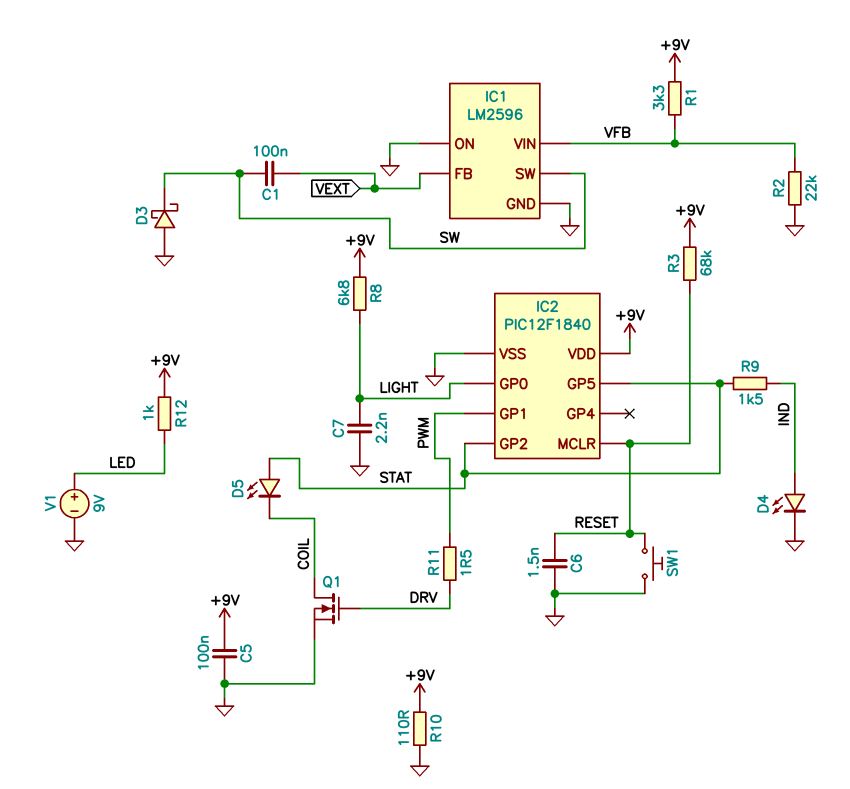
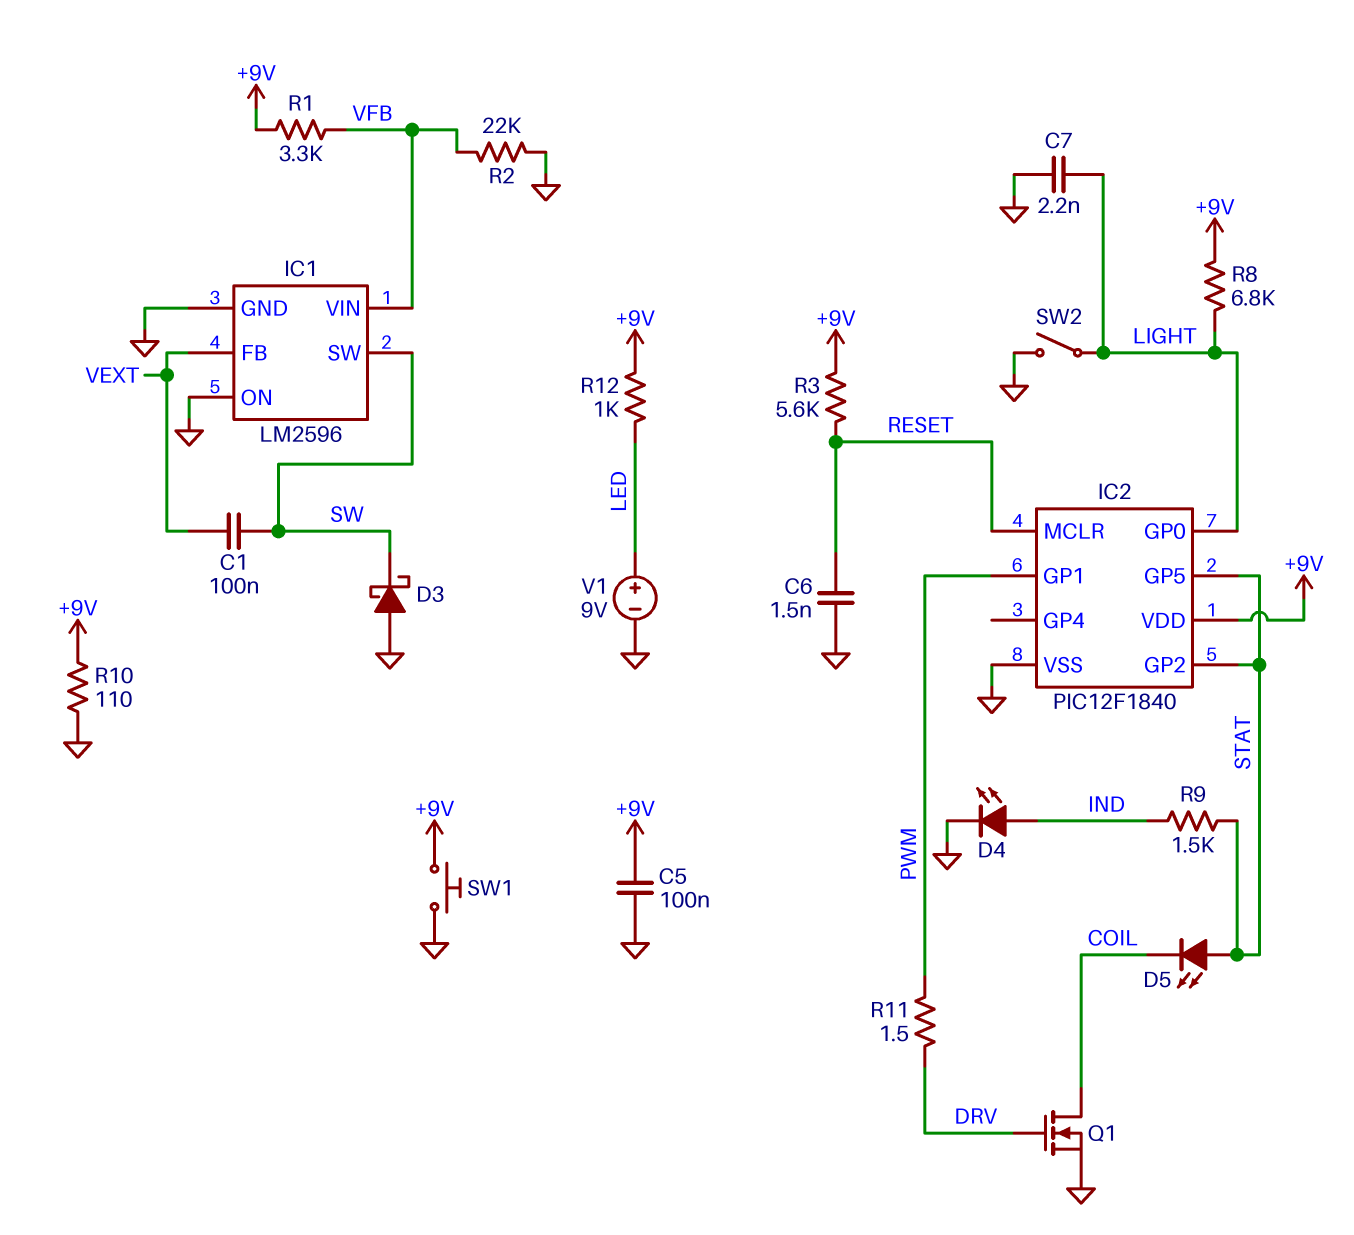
R3: 68k (+9V, RESET) -> 5.6k (+9V, RESET)
SW1: button (GND, RESET) -> button (+9V, GND)
SW2: none -> switch (GND, LIGHT)

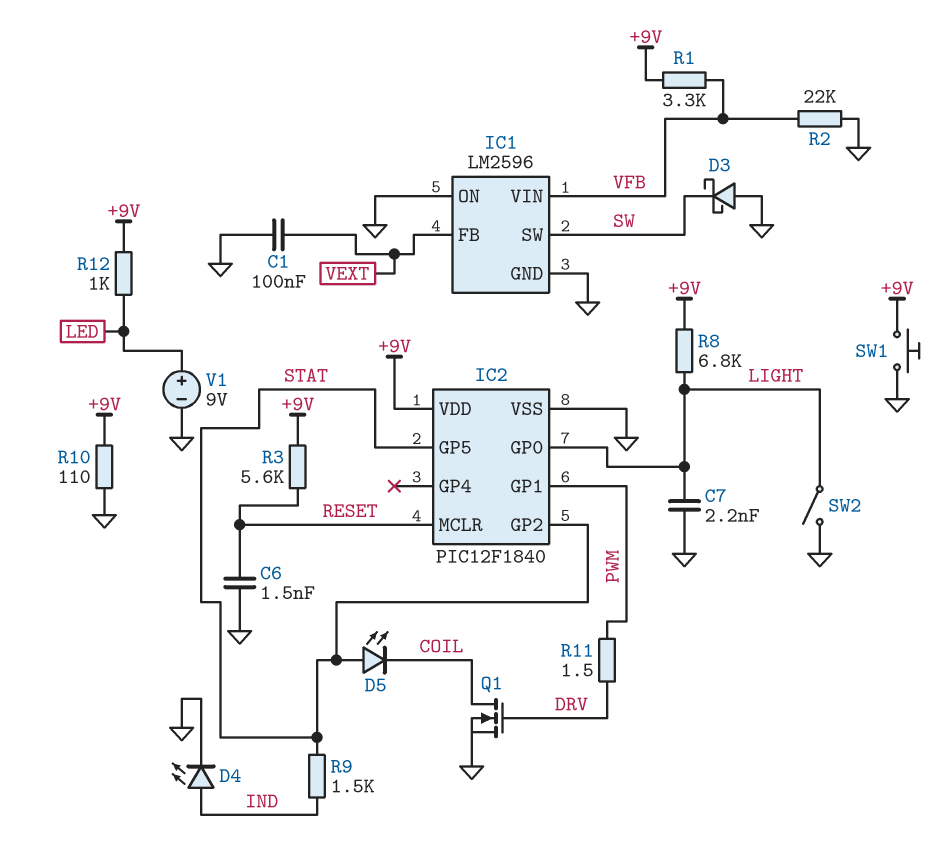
C1: 100nF (SW, VEXT) -> 100nF (GND, VEXT)
C5: 100nF (+9V, GND) -> none

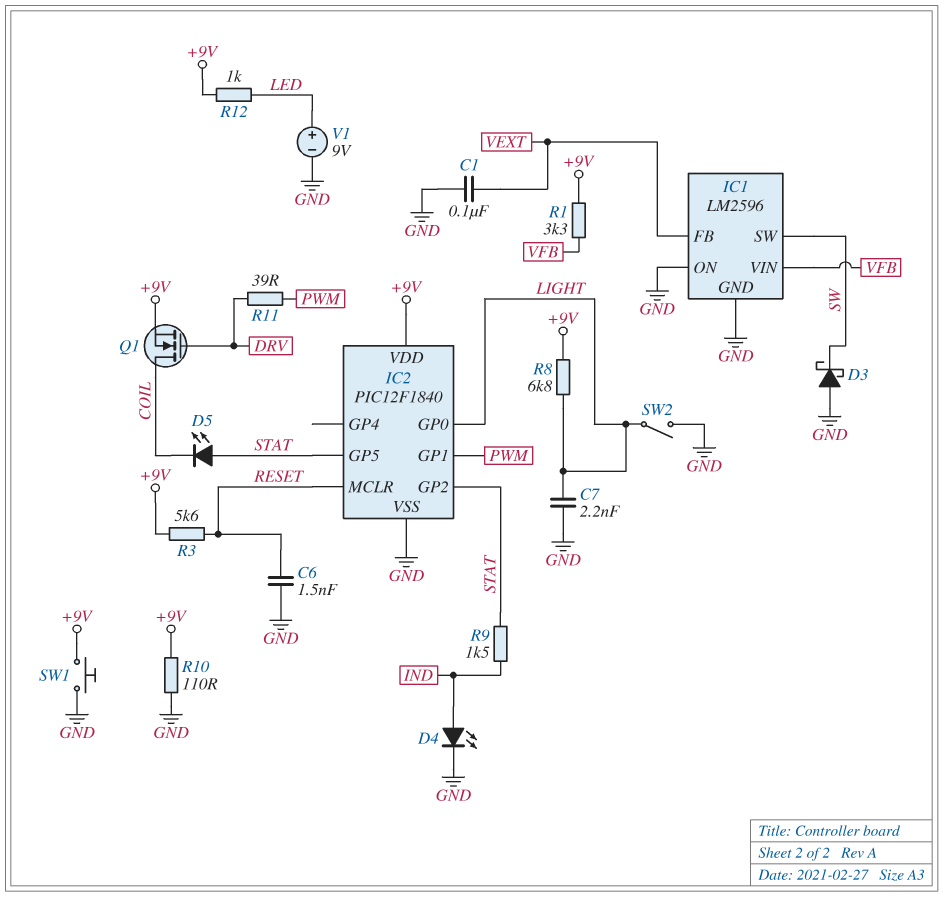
Q1: NMOS (G DRV, D COIL, S GND) -> NMOS (G DRV, D COIL, S +9V)
R2: 22k (GND, VFB) -> none
R11: 1.5 (DRV, PWM) -> 39 (DRV, PWM)

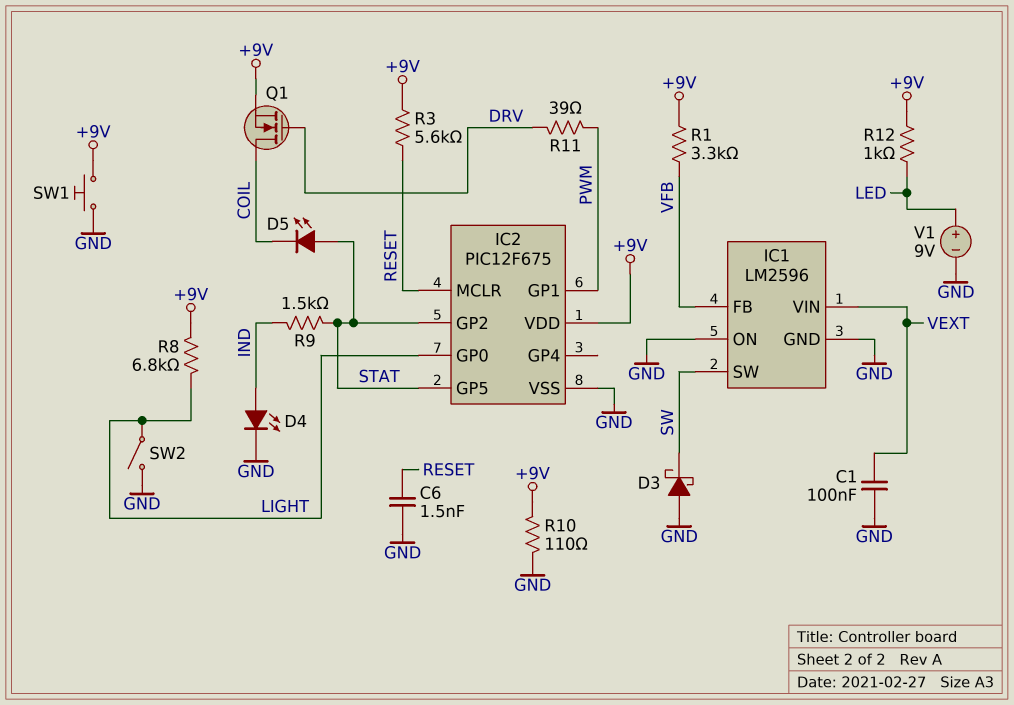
C7: 2.2nF (GND, LIGHT) -> none
IC1 pin FB: VEXT -> VFB
IC1 pin VIN: VFB -> VEXT
IC2: PIC12F1840 -> PIC12F675

